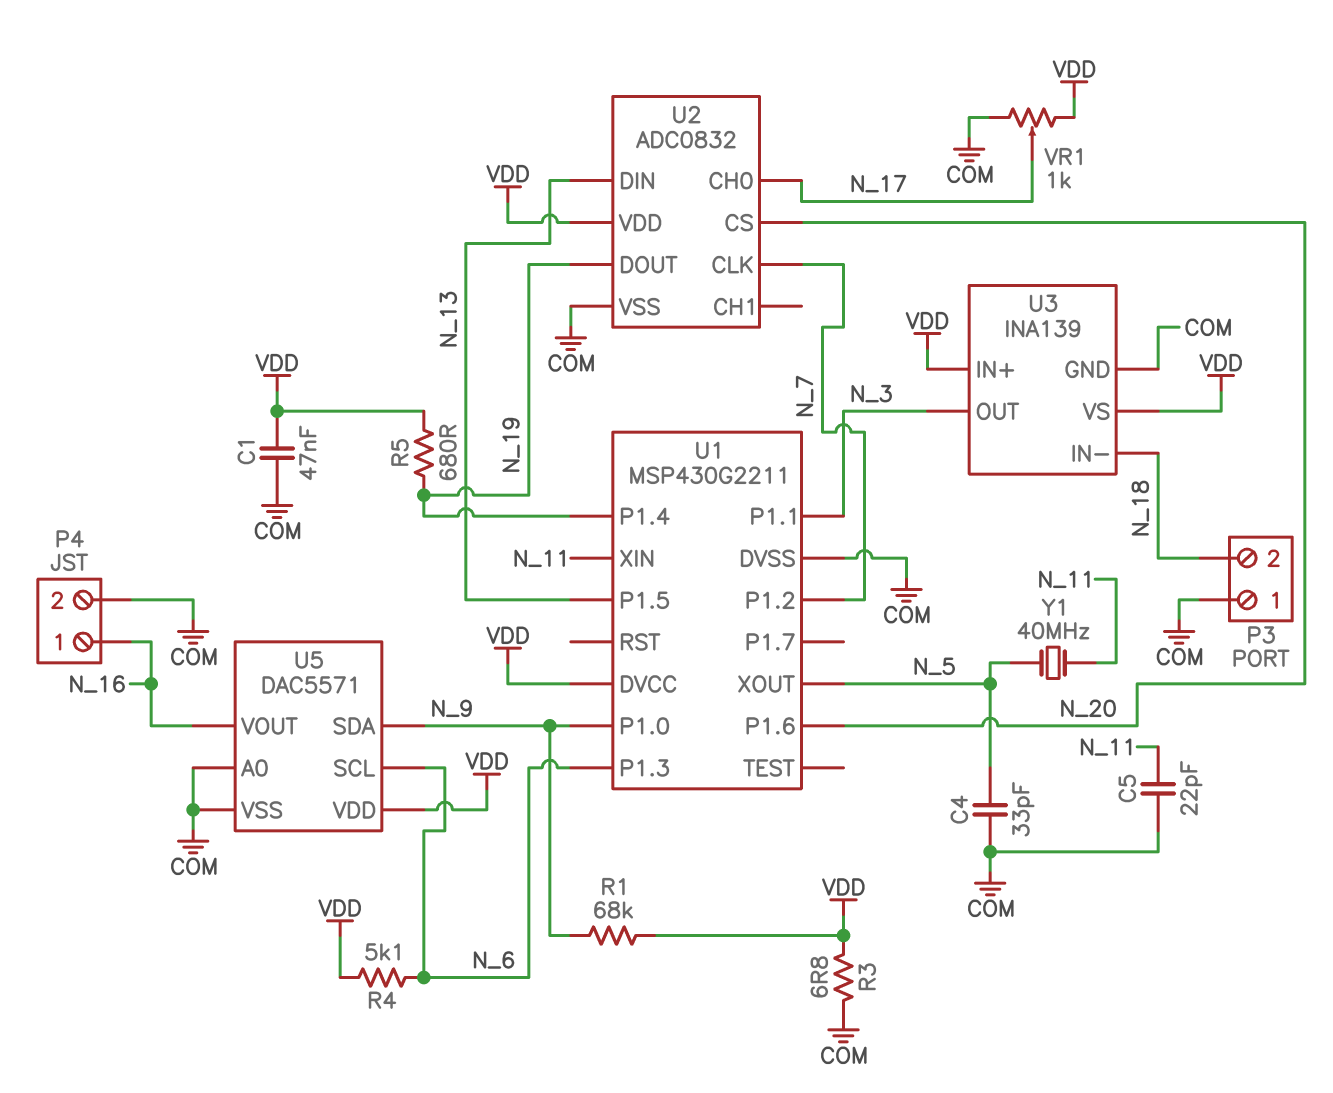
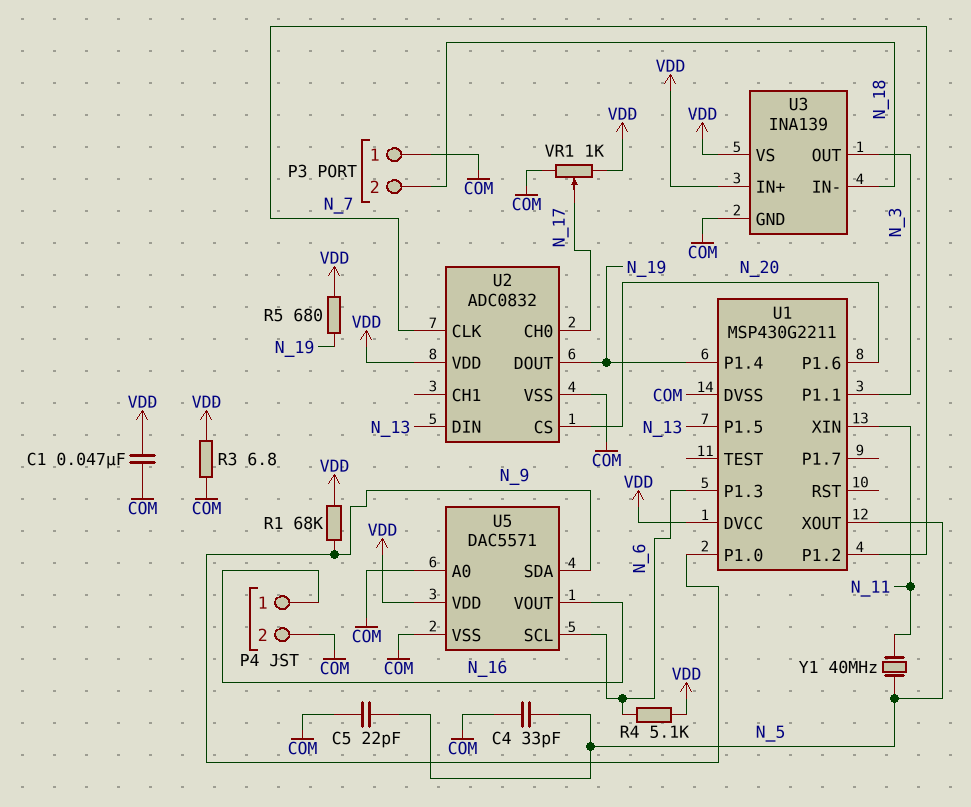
C5: 22pF (COM, N_11) -> 22pF (COM, N_5)

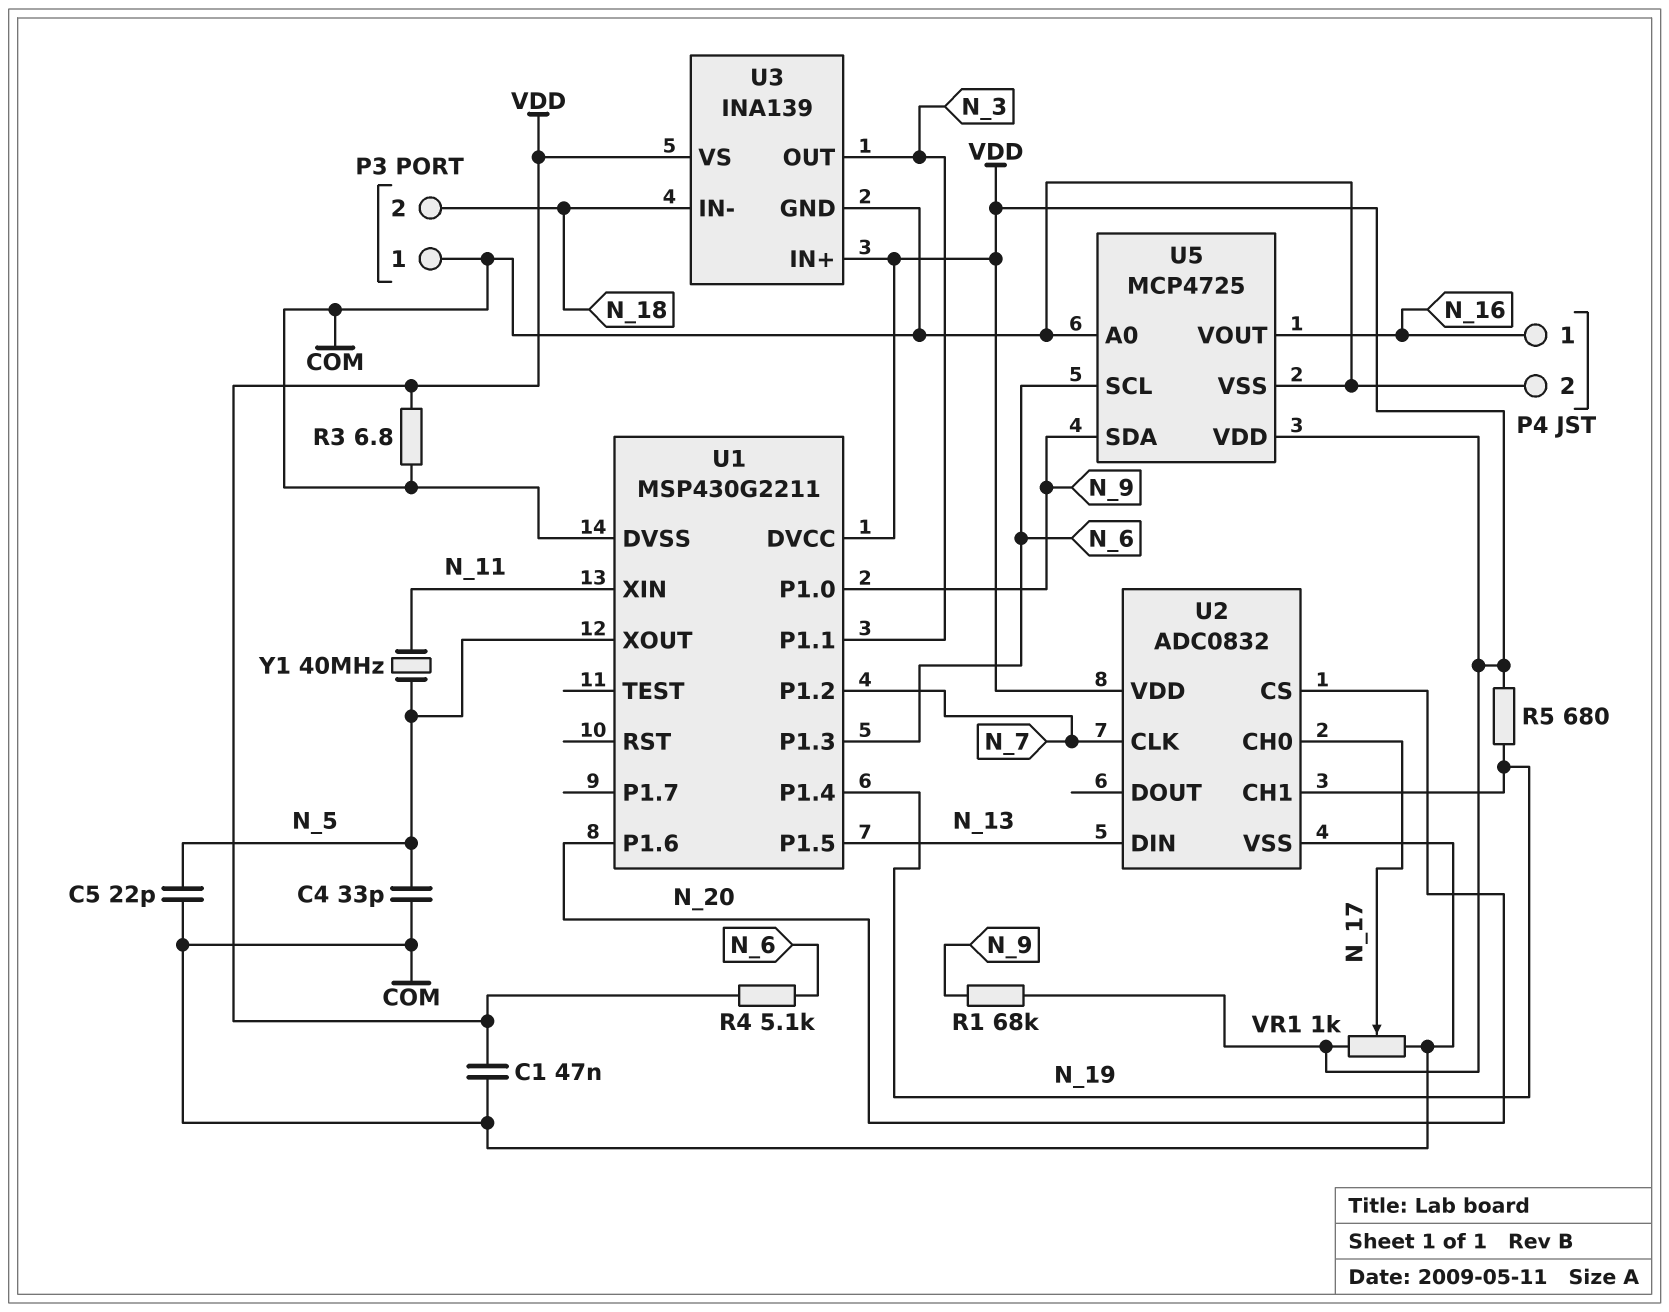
U2 pin CH1: none -> N_19
U2 pin DOUT: N_19 -> none
U5: DAC5571 -> MCP4725

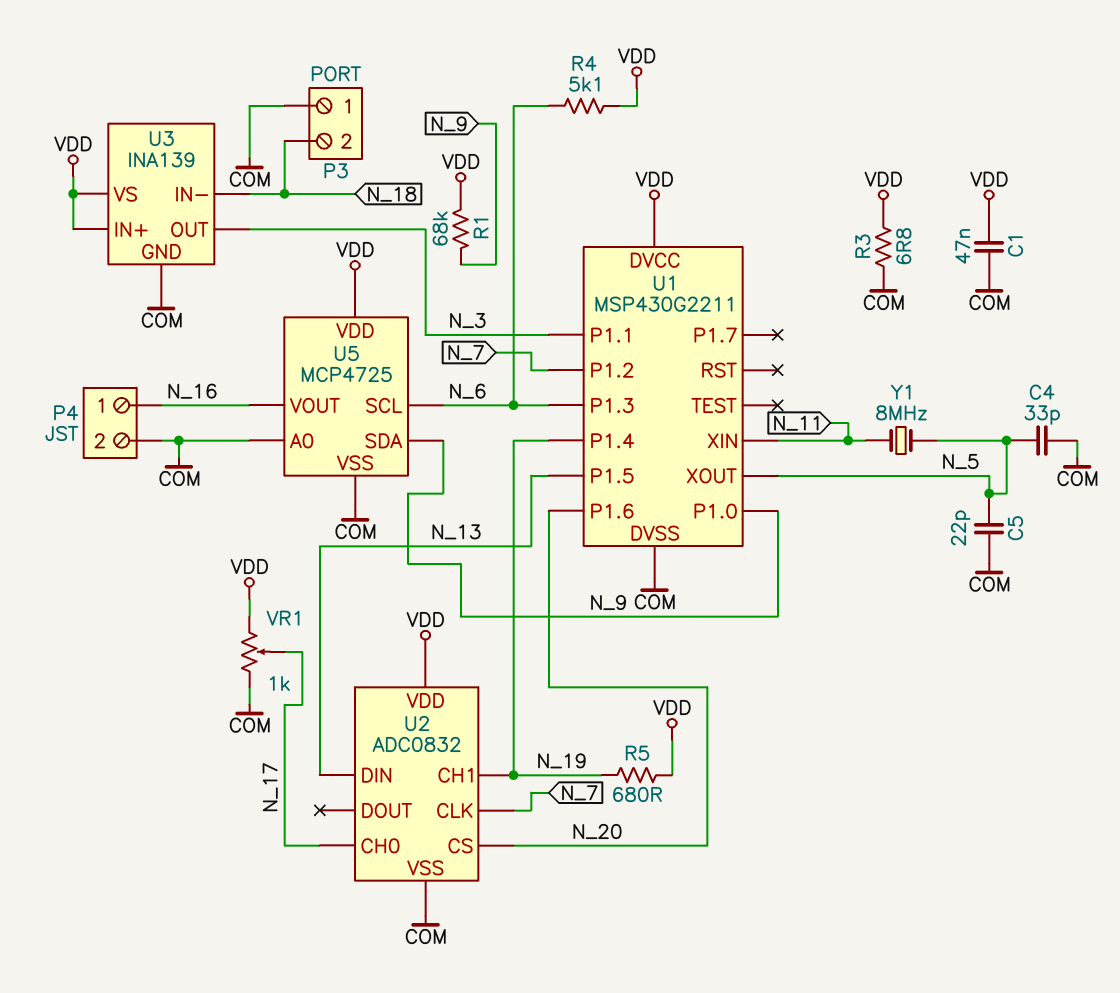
Y1: 40MHz (N_5, N_11) -> 8MHz (N_5, N_11)

